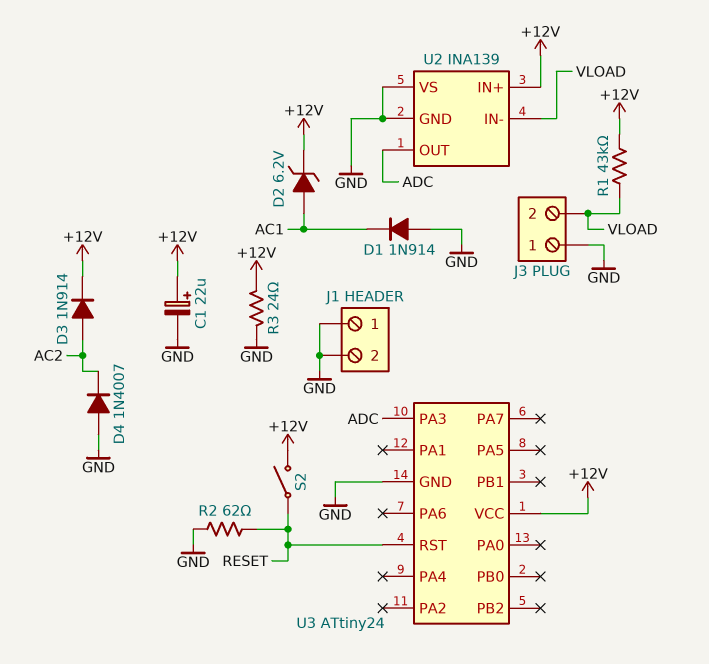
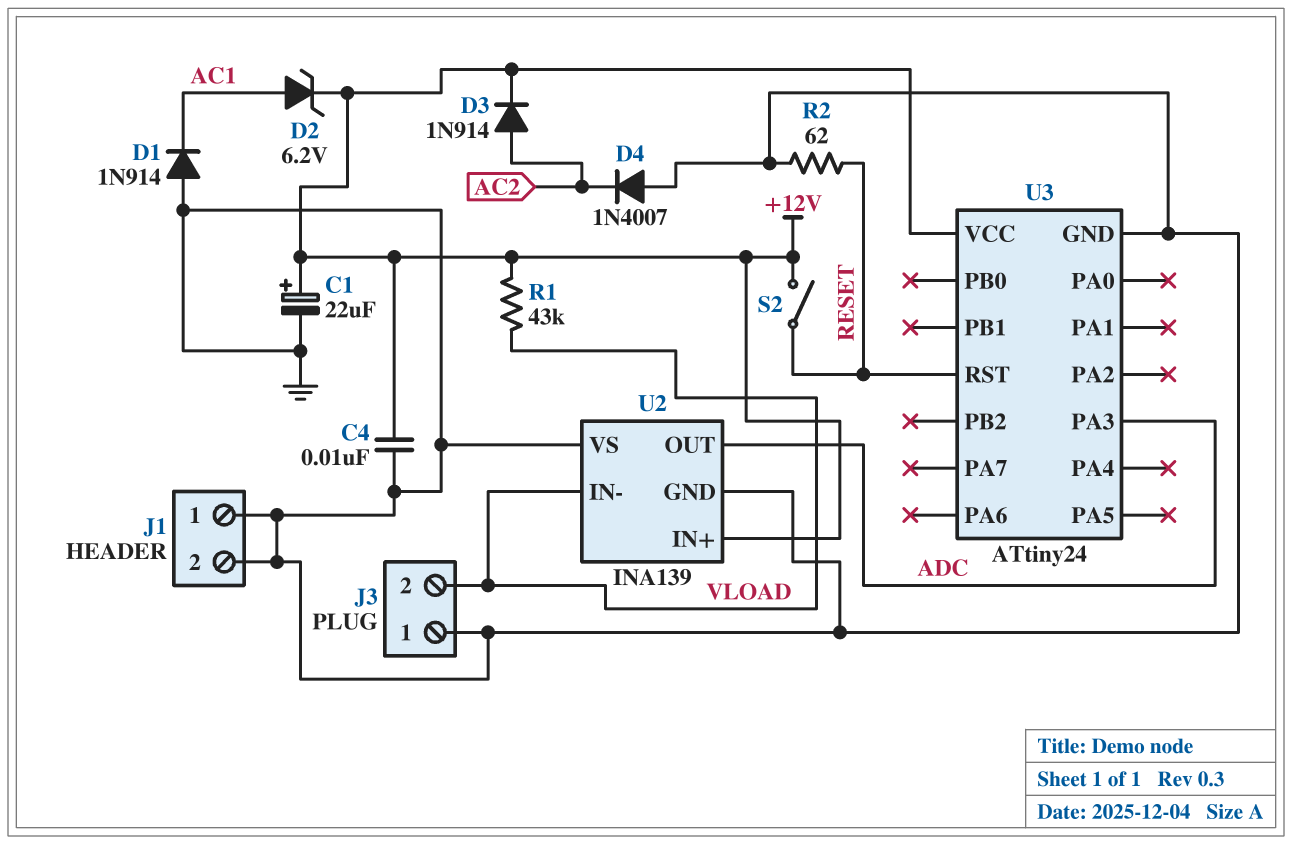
C4: none -> 10nF (+12V, GND)
R3: 24 (+12V, GND) -> none

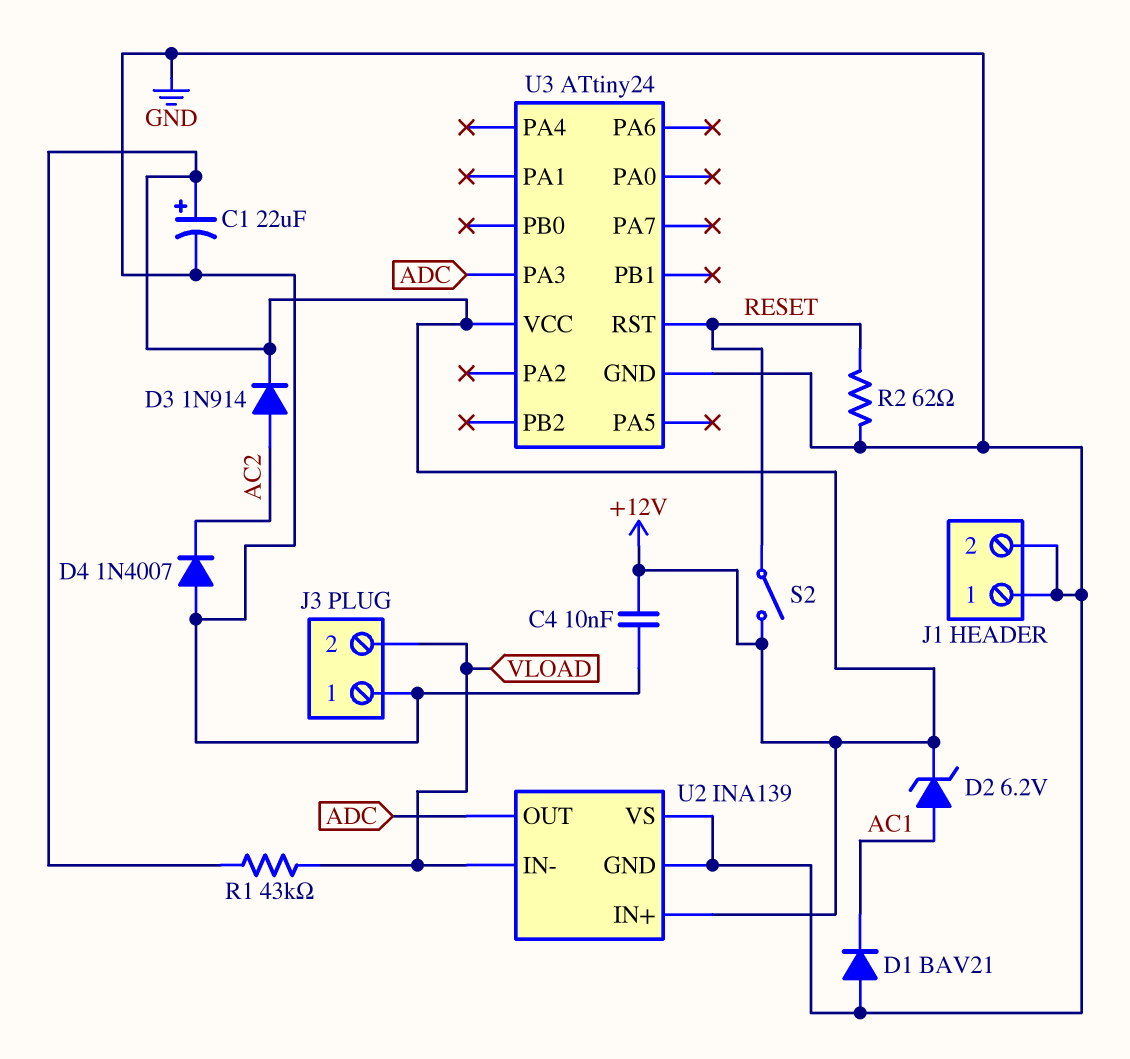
D1: diode 1N914 (A GND, K AC1) -> diode BAV21 (A GND, K AC1)

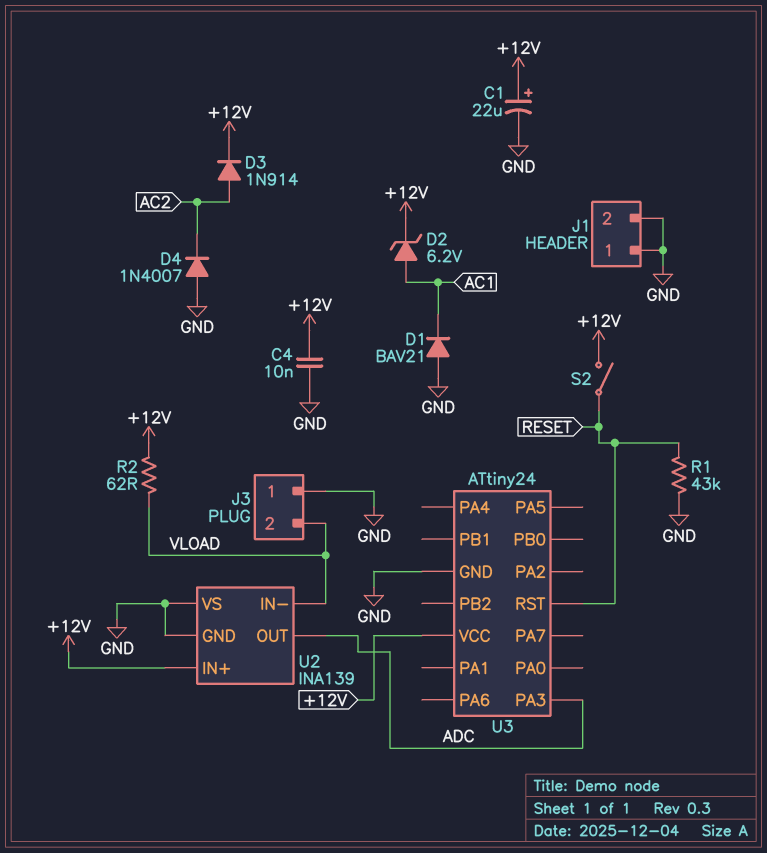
R1: 43k (+12V, VLOAD) -> 43k (GND, RESET)
R2: 62 (GND, RESET) -> 62 (+12V, VLOAD)

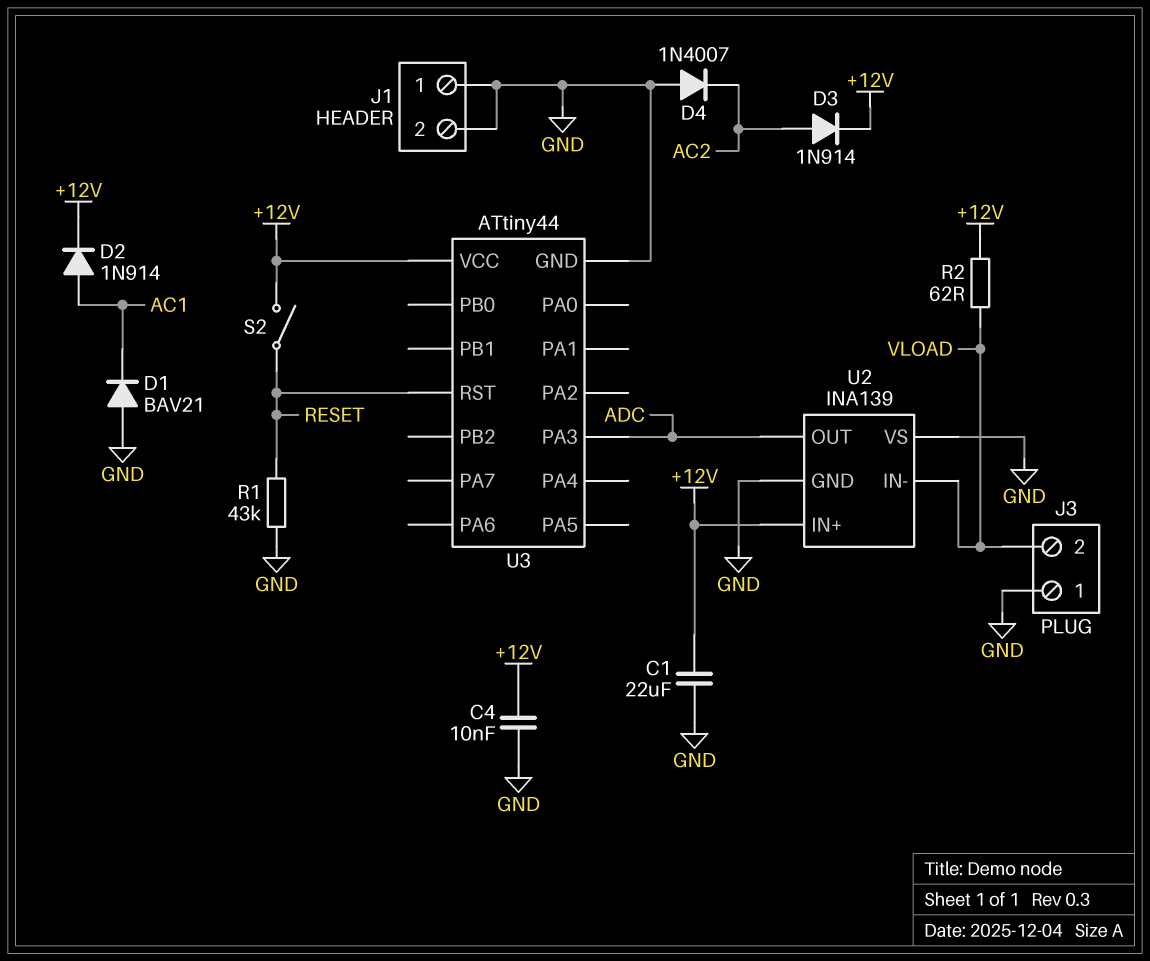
C1: 22uF (plus +12V, minus GND) -> 22uF (+12V, GND)
D2: zener 6.2V (A AC1, K +12V) -> diode 1N914 (A AC1, K +12V)
U3: ATtiny24 -> ATtiny44

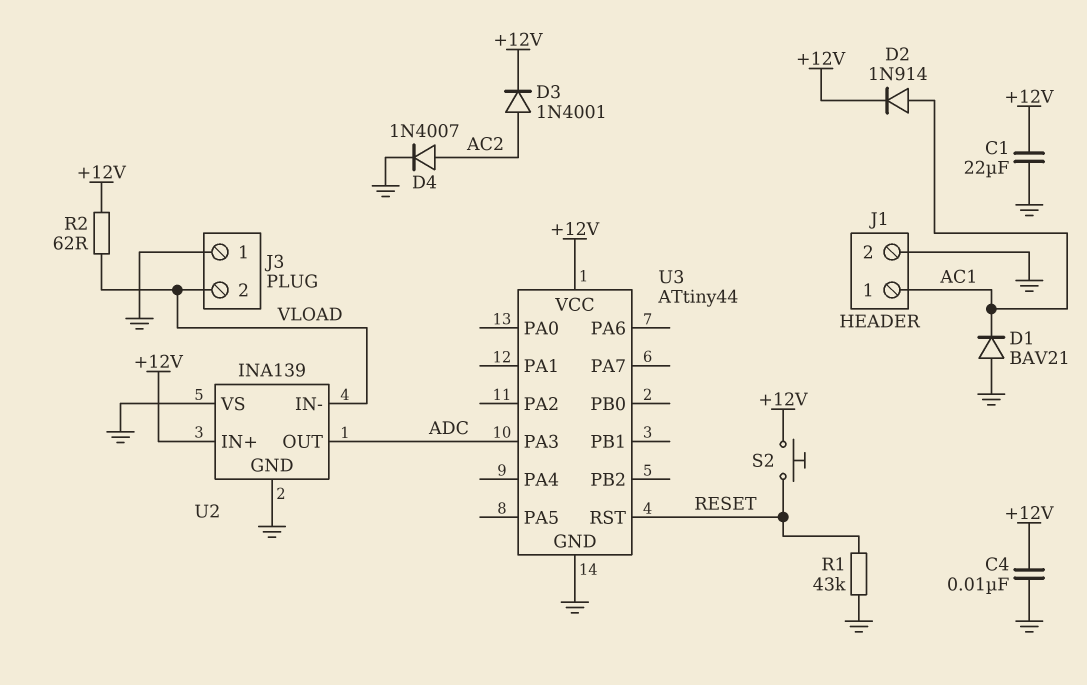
D3: diode 1N914 (A AC2, K +12V) -> diode 1N4001 (A AC2, K +12V)
D4: diode 1N4007 (A GND, K AC2) -> diode 1N4007 (A AC2, K GND)
J1 pin 1: GND -> AC1
S2: switch (+12V, RESET) -> button (+12V, RESET)

